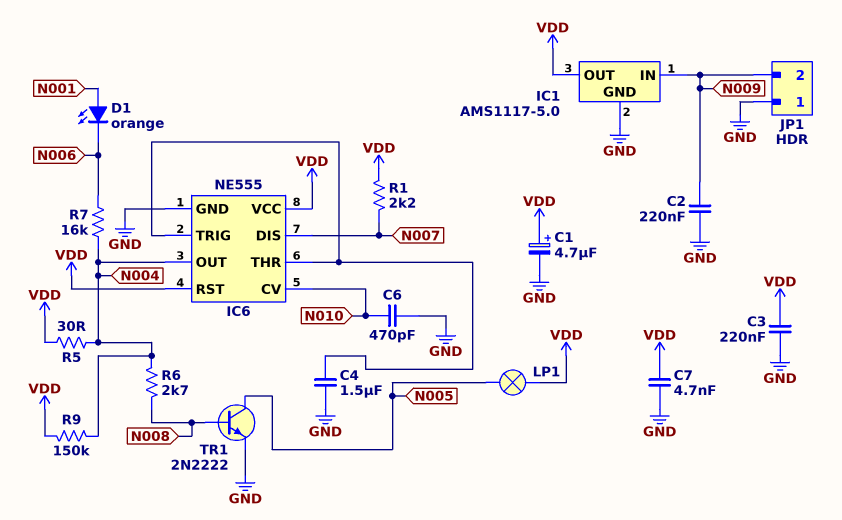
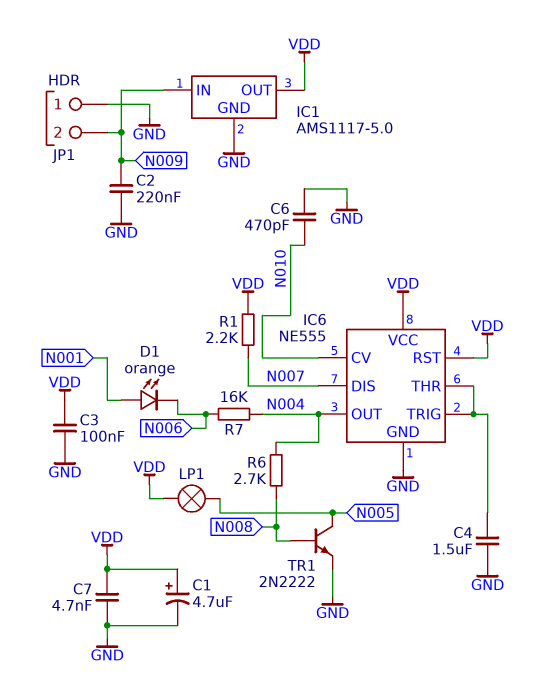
C3: 220nF (GND, VDD) -> 100nF (GND, VDD)
R5: 30 (N004, VDD) -> none
R9: 150k (N004, VDD) -> none

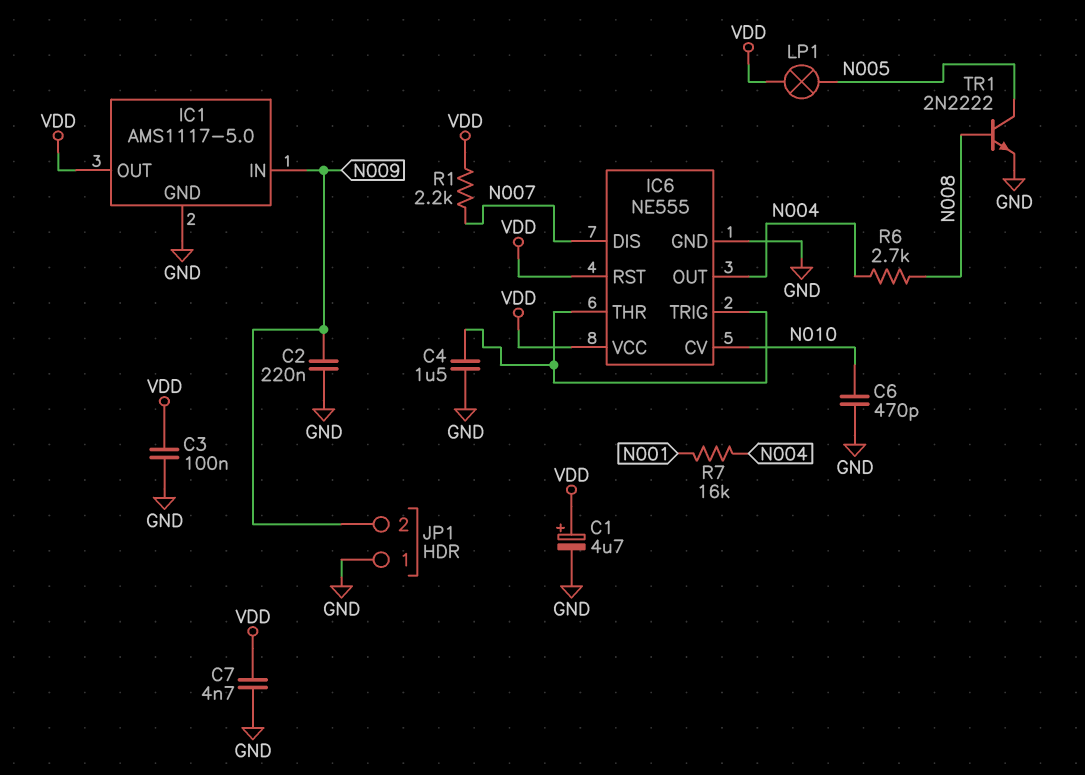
D1: LED orange (A N001, K N006) -> none
R7: 16k (N004, N006) -> 16k (N001, N004)

